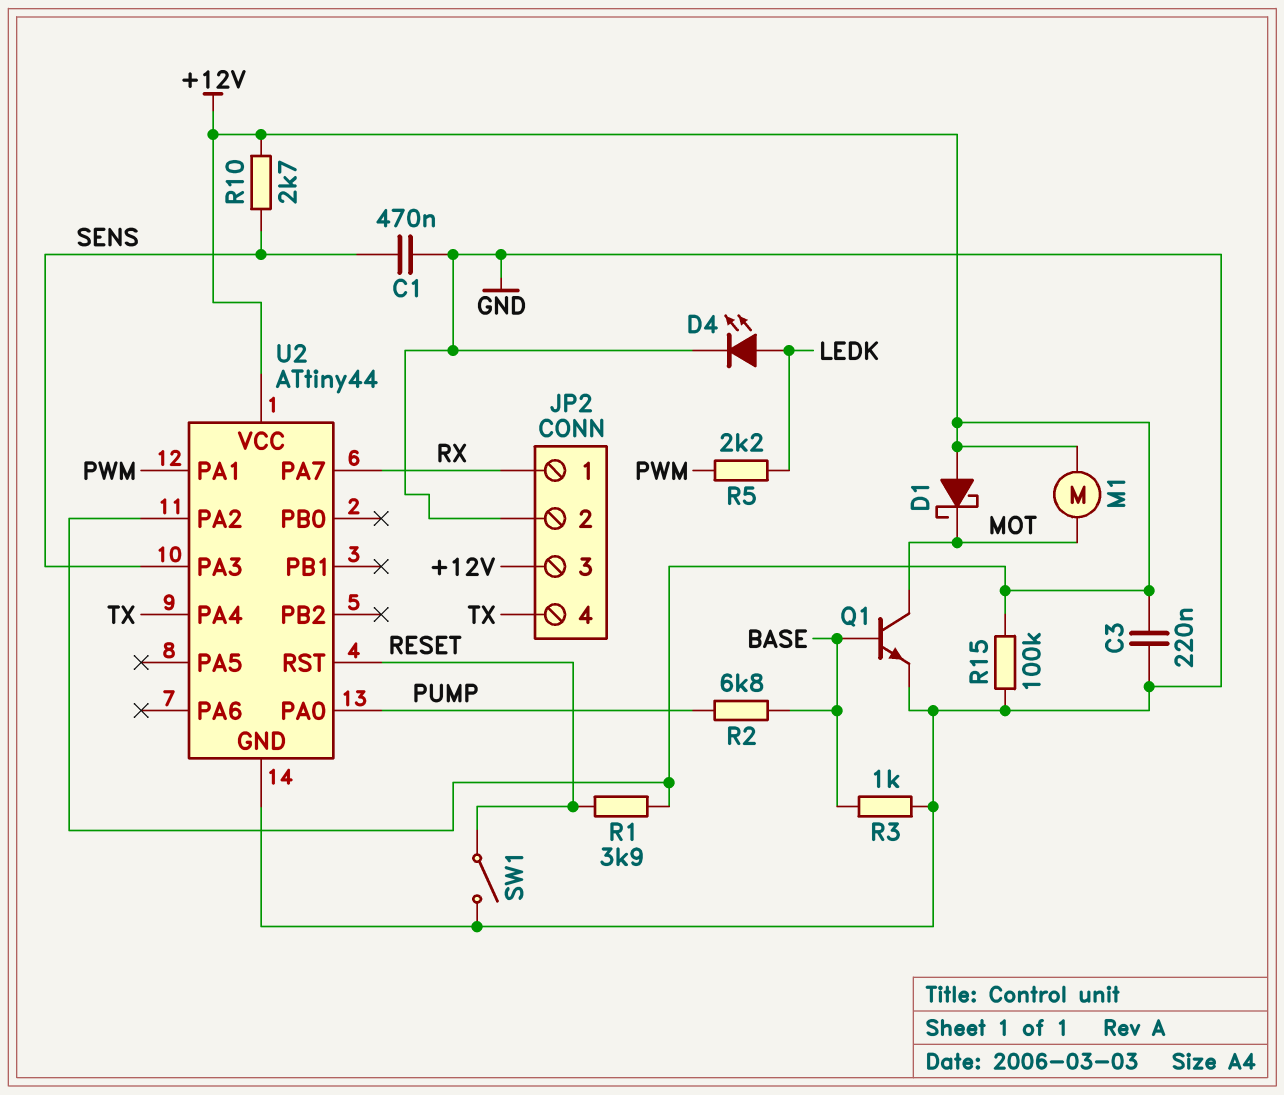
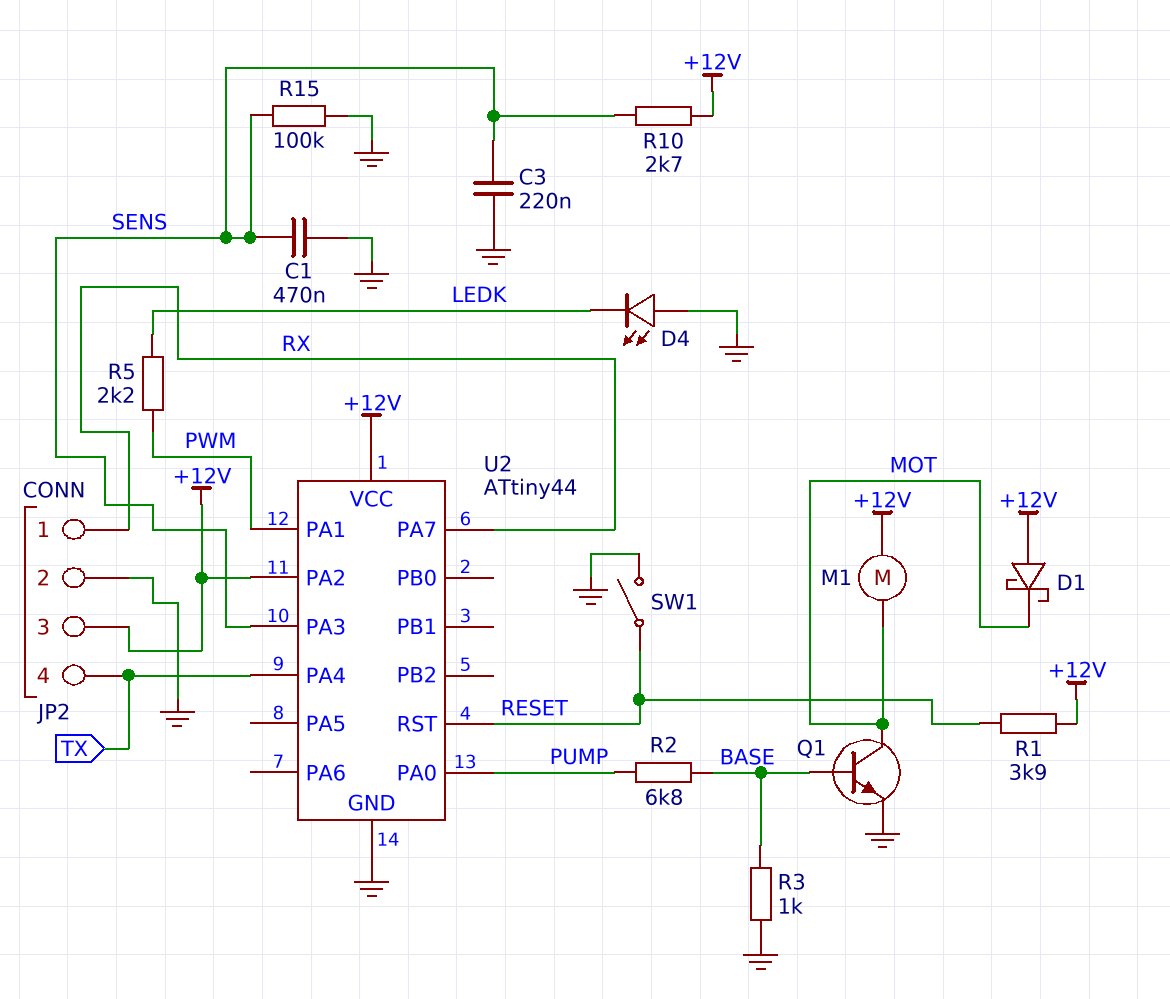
C3: 220nF (+12V, GND) -> 220nF (GND, SENS)
D4: LED (A LEDK, K GND) -> LED (A GND, K LEDK)
R15: 100k (+12V, GND) -> 100k (GND, SENS)

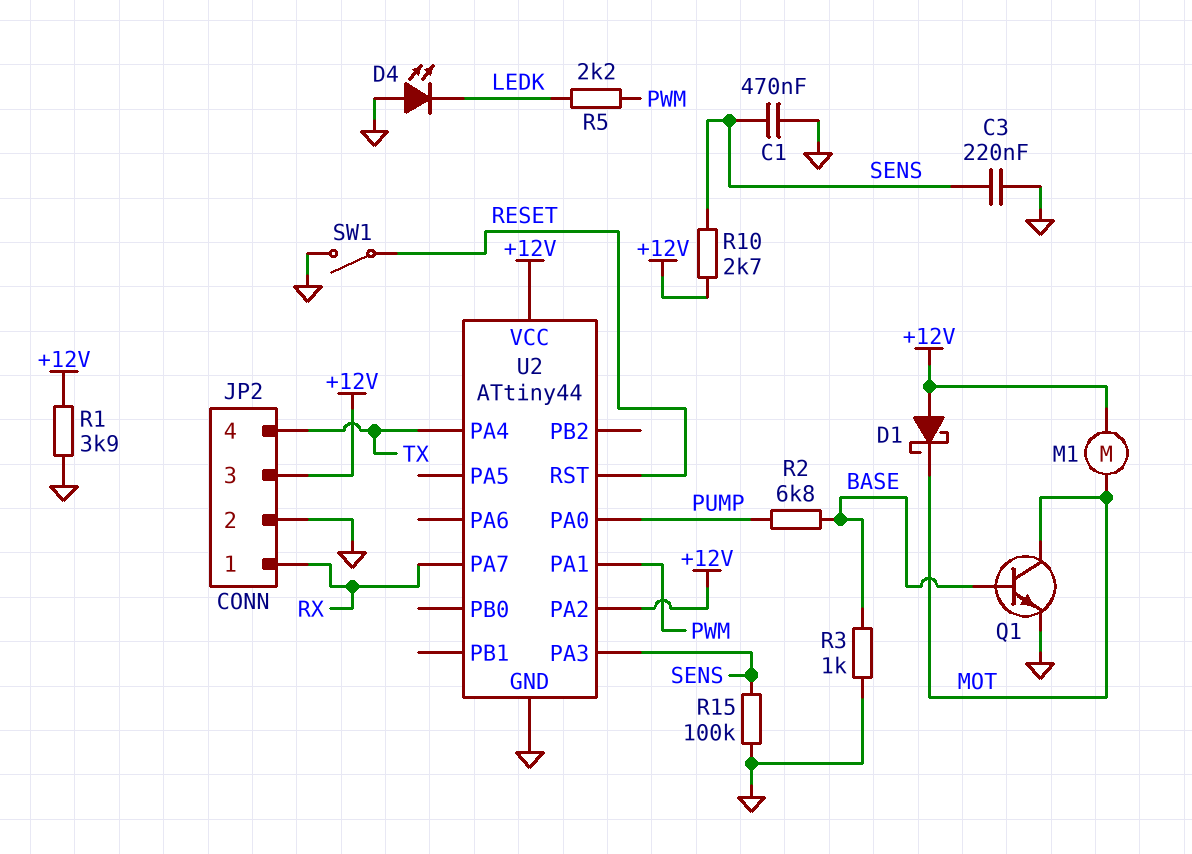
R1: 3.9k (+12V, RESET) -> 3.9k (+12V, GND)

